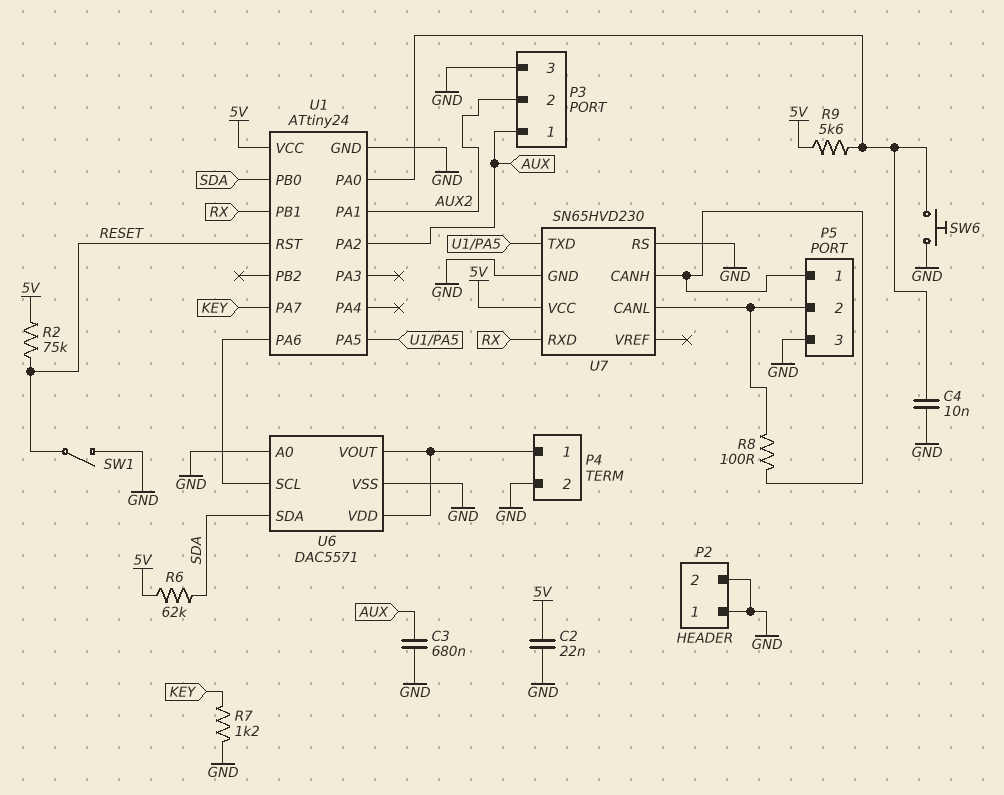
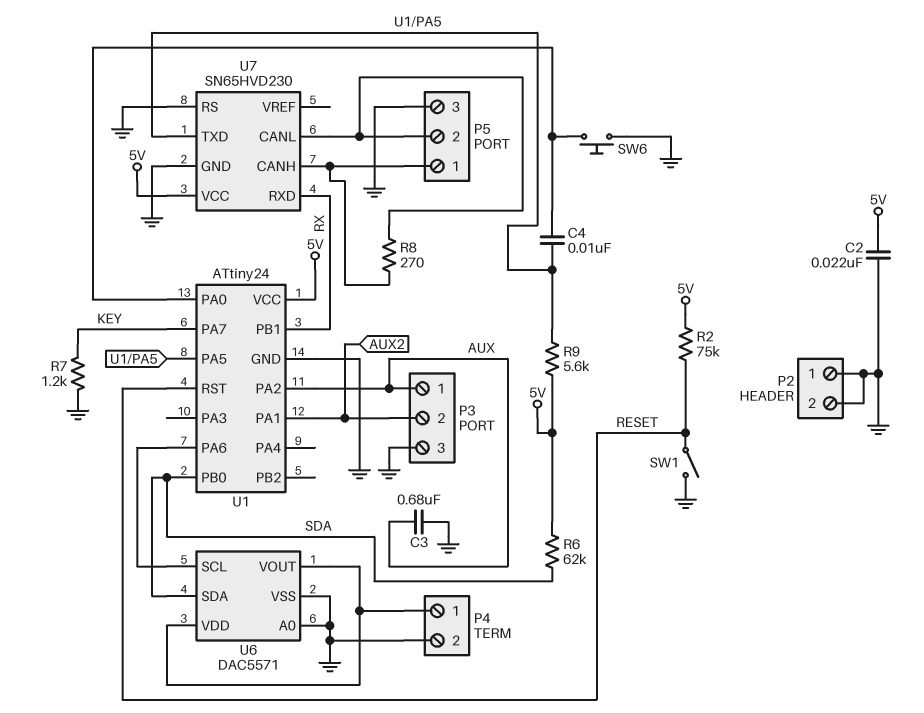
C4: 10nF (GND, U1/PA0) -> 10nF (U1/PA0, U1/PA5)
R8: 100 (P5/1, P5/2) -> 270 (P5/1, P5/2)
R9: 5.6k (5V, U1/PA0) -> 5.6k (5V, U1/PA5)

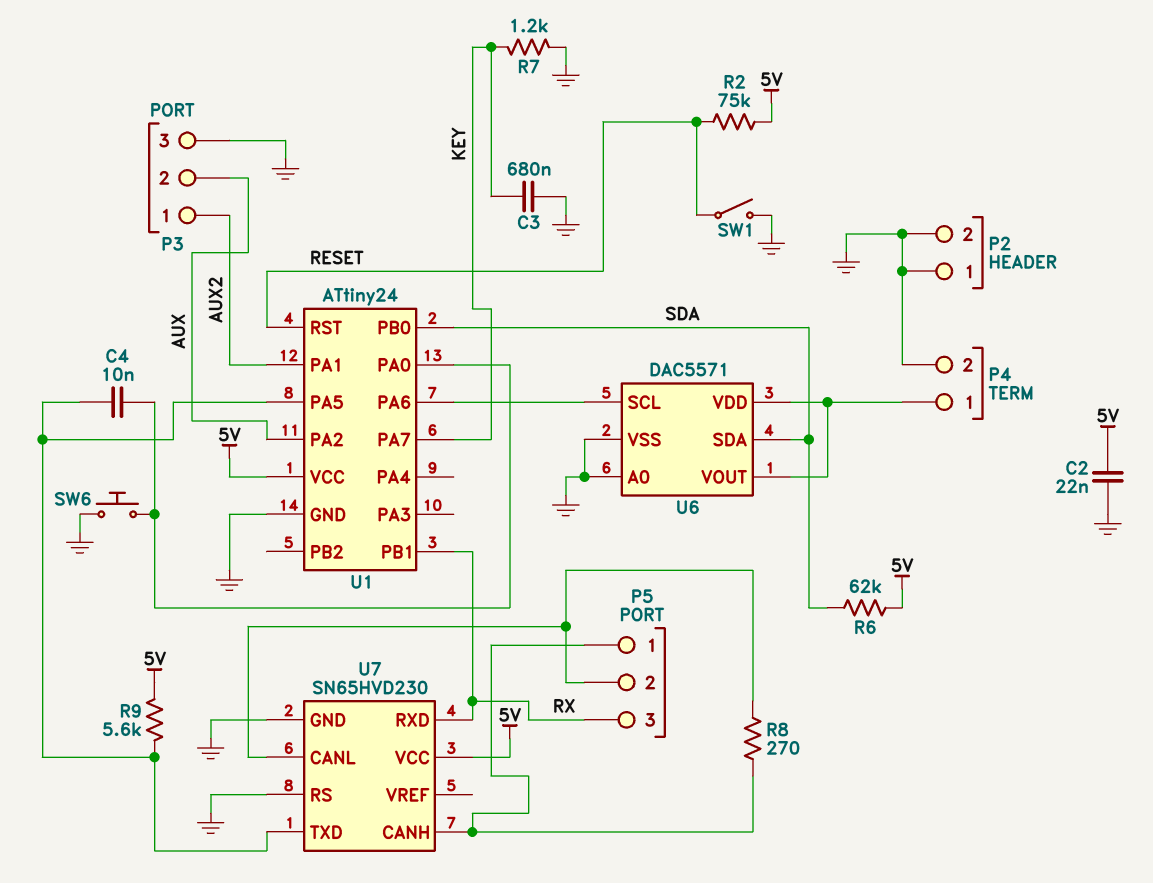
C3: 680nF (AUX, GND) -> 680nF (GND, KEY)
P3 pin 1: AUX -> AUX2
P3 pin 2: AUX2 -> AUX
P5 pin 3: GND -> RX

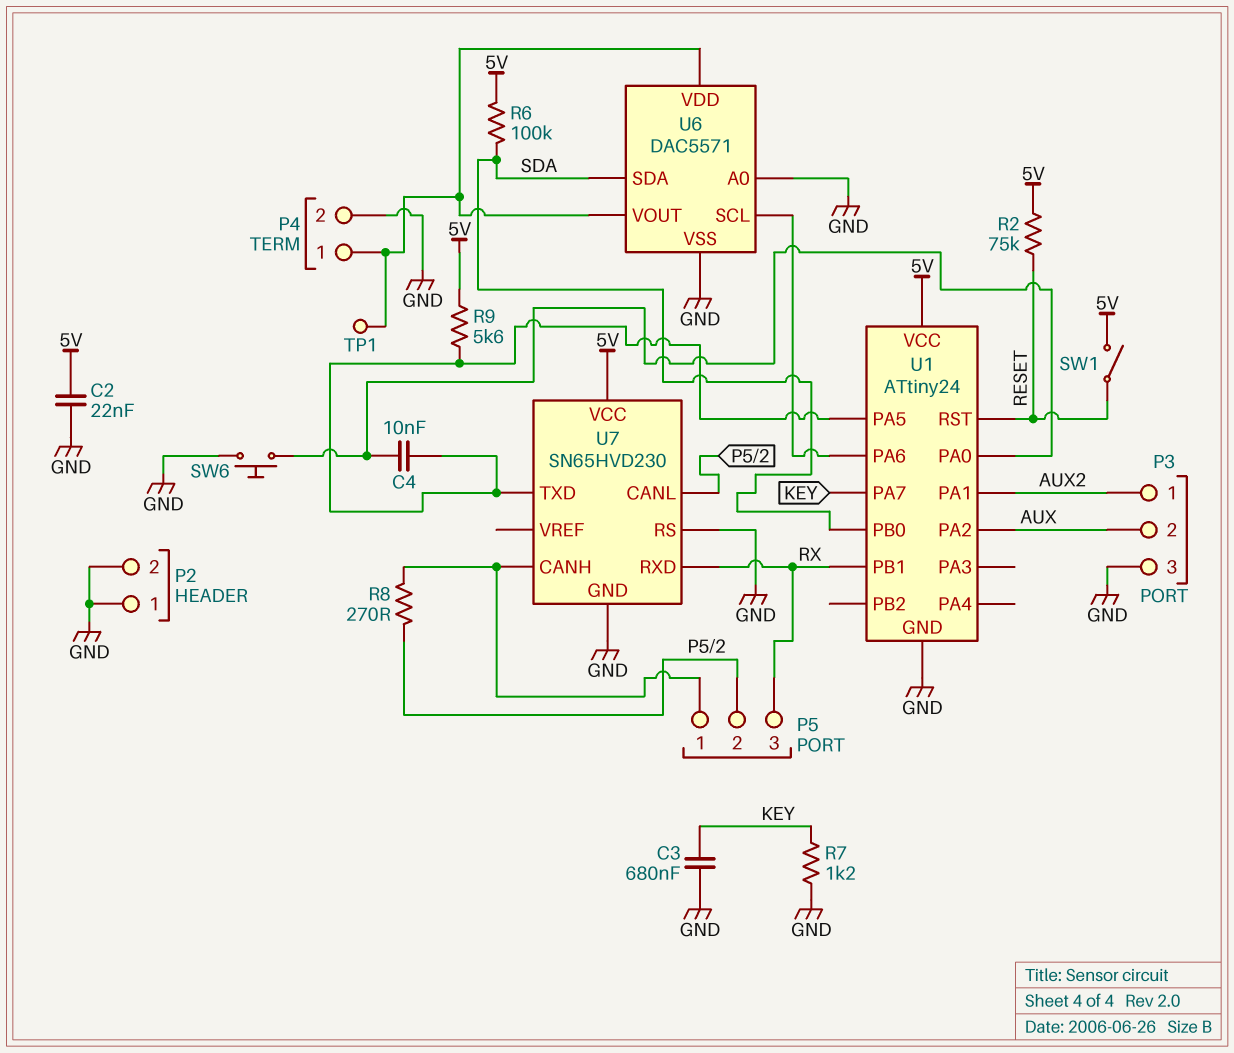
R6: 62k (5V, SDA) -> 100k (5V, SDA)
SW1: switch (GND, RESET) -> switch (5V, RESET)
TP1: none -> test point (P4/1)

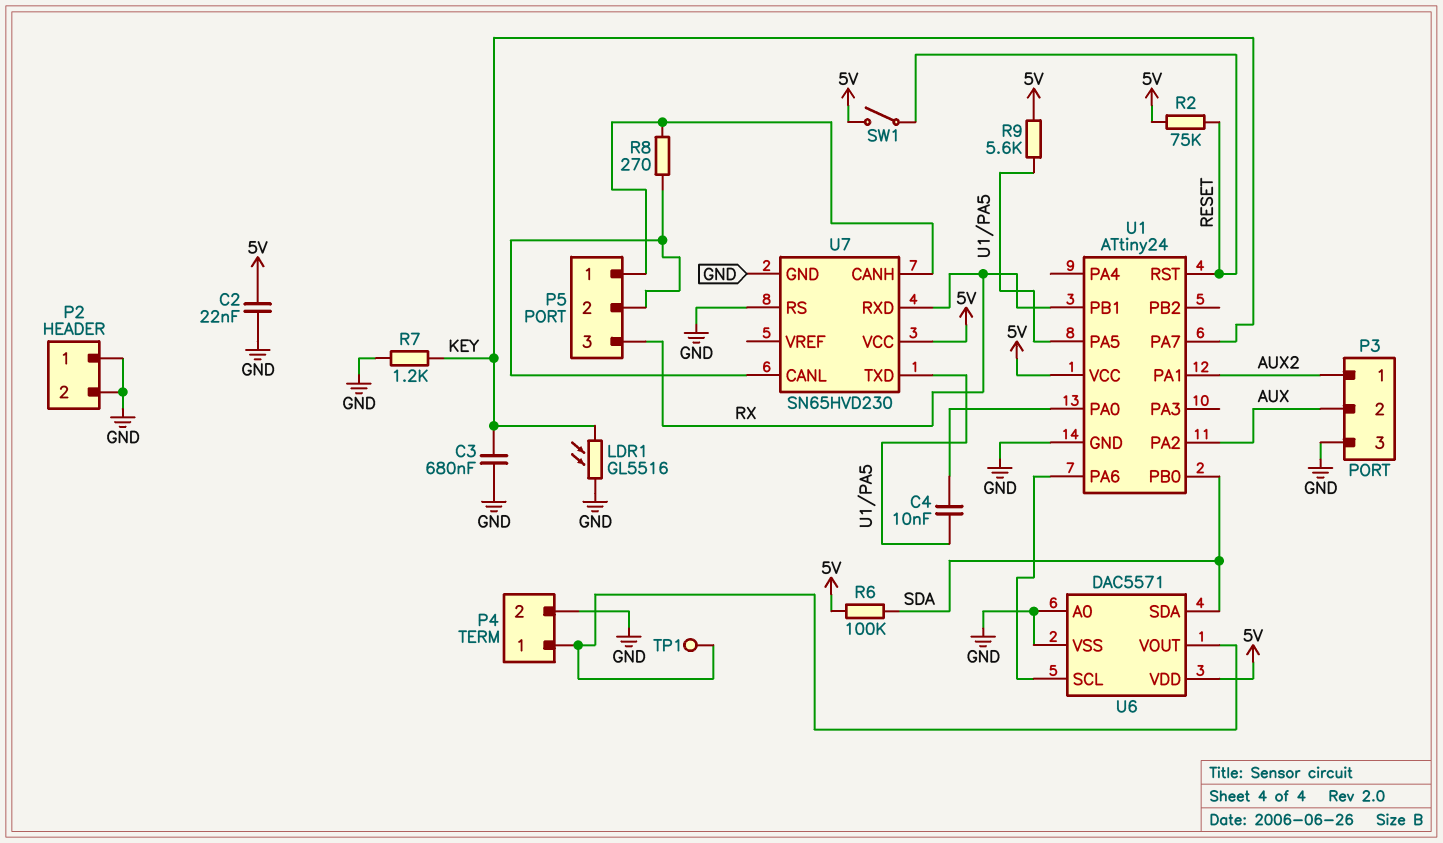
LDR1: none -> GL5516 (GND, KEY)
SW6: button (GND, U1/PA0) -> none
U6 pin VDD: P4/1 -> 5V

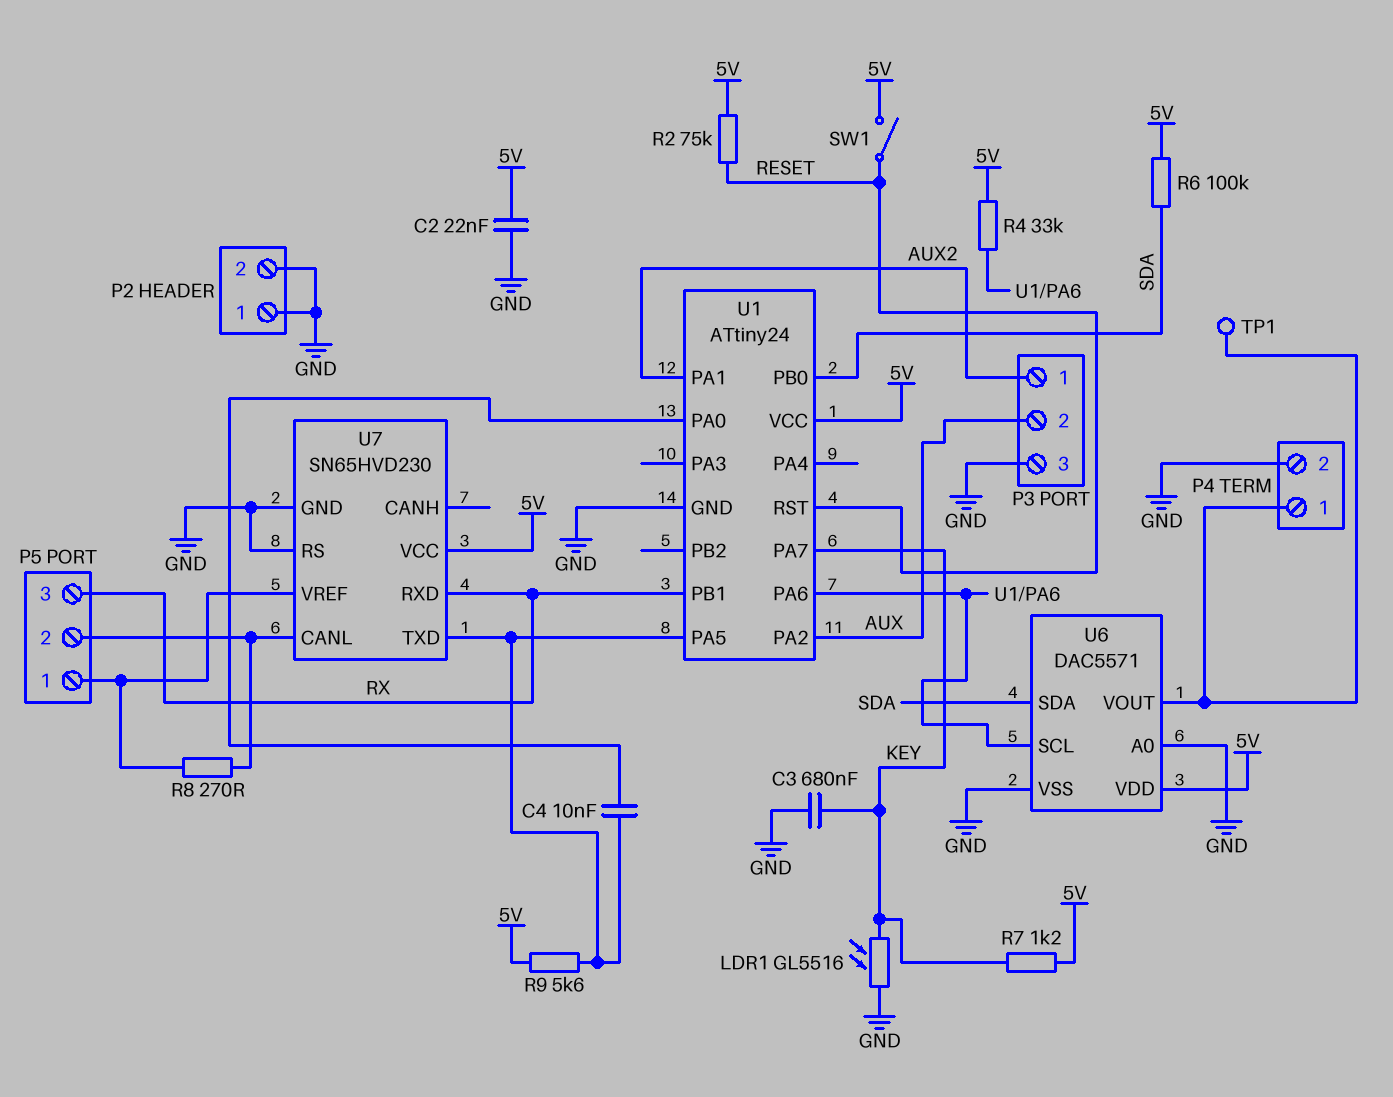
R4: none -> 33k (5V, U1/PA6)
R7: 1.2k (GND, KEY) -> 1.2k (5V, KEY)
U7 pin CANH: P5/1 -> none
U7 pin VREF: none -> P5/1

